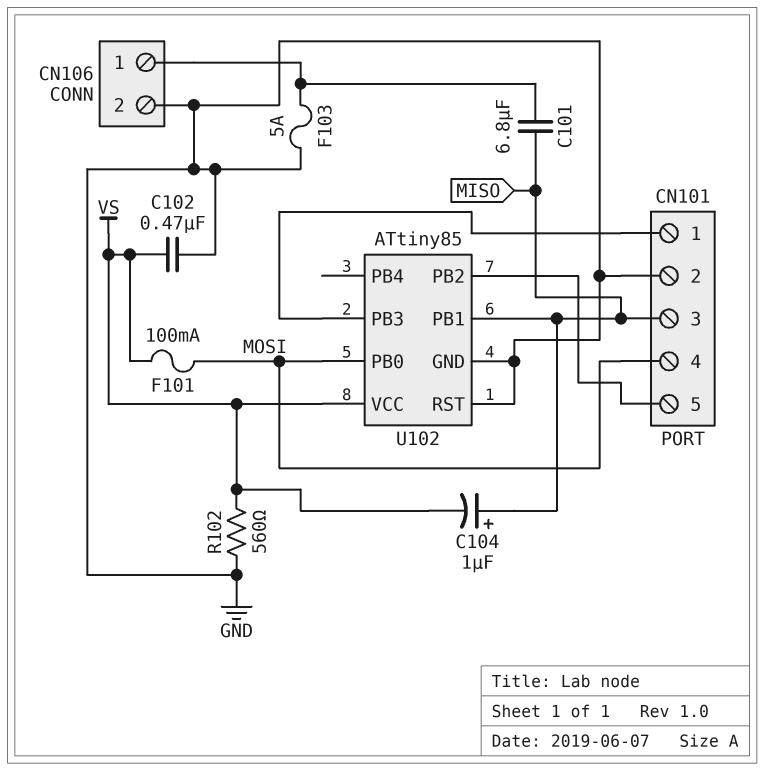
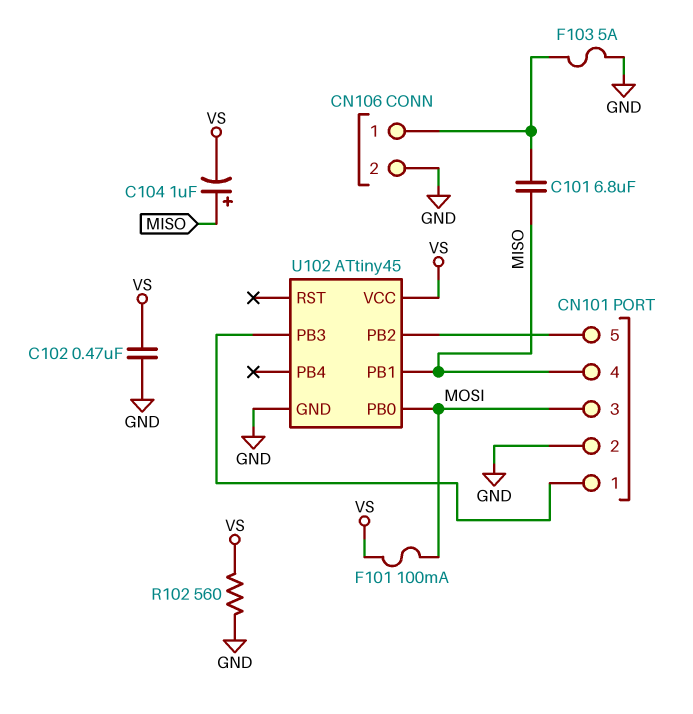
CN101 pin 3: MISO -> MOSI
CN101 pin 4: MOSI -> MISO
U102: ATtiny85 -> ATtiny45
U102 pin RST: GND -> none

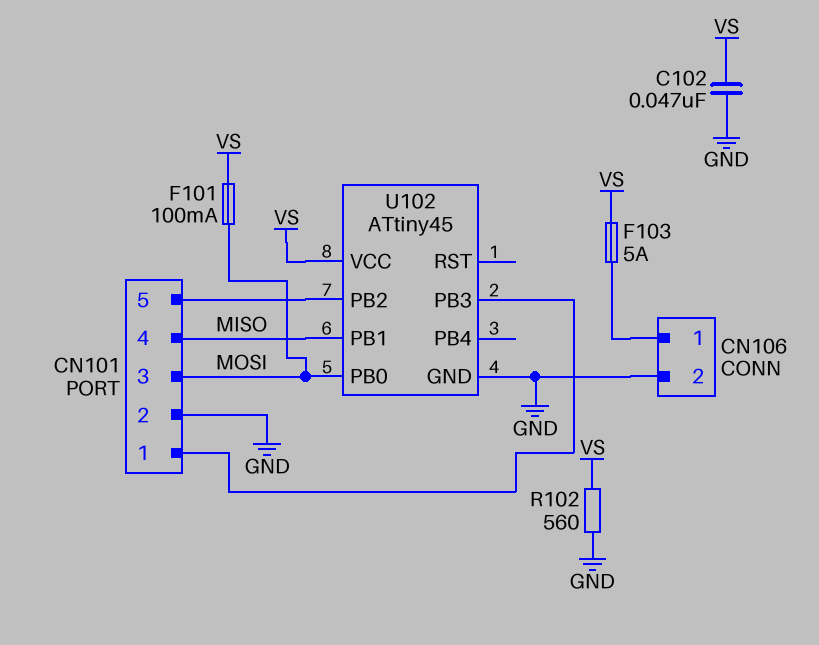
C101: 6.8uF (CN106/1, MISO) -> none
C102: 470nF (GND, VS) -> 47nF (GND, VS)
C104: 1uF (plus MISO, minus VS) -> none
F103: 5A (CN106/1, GND) -> 5A (CN106/1, VS)

